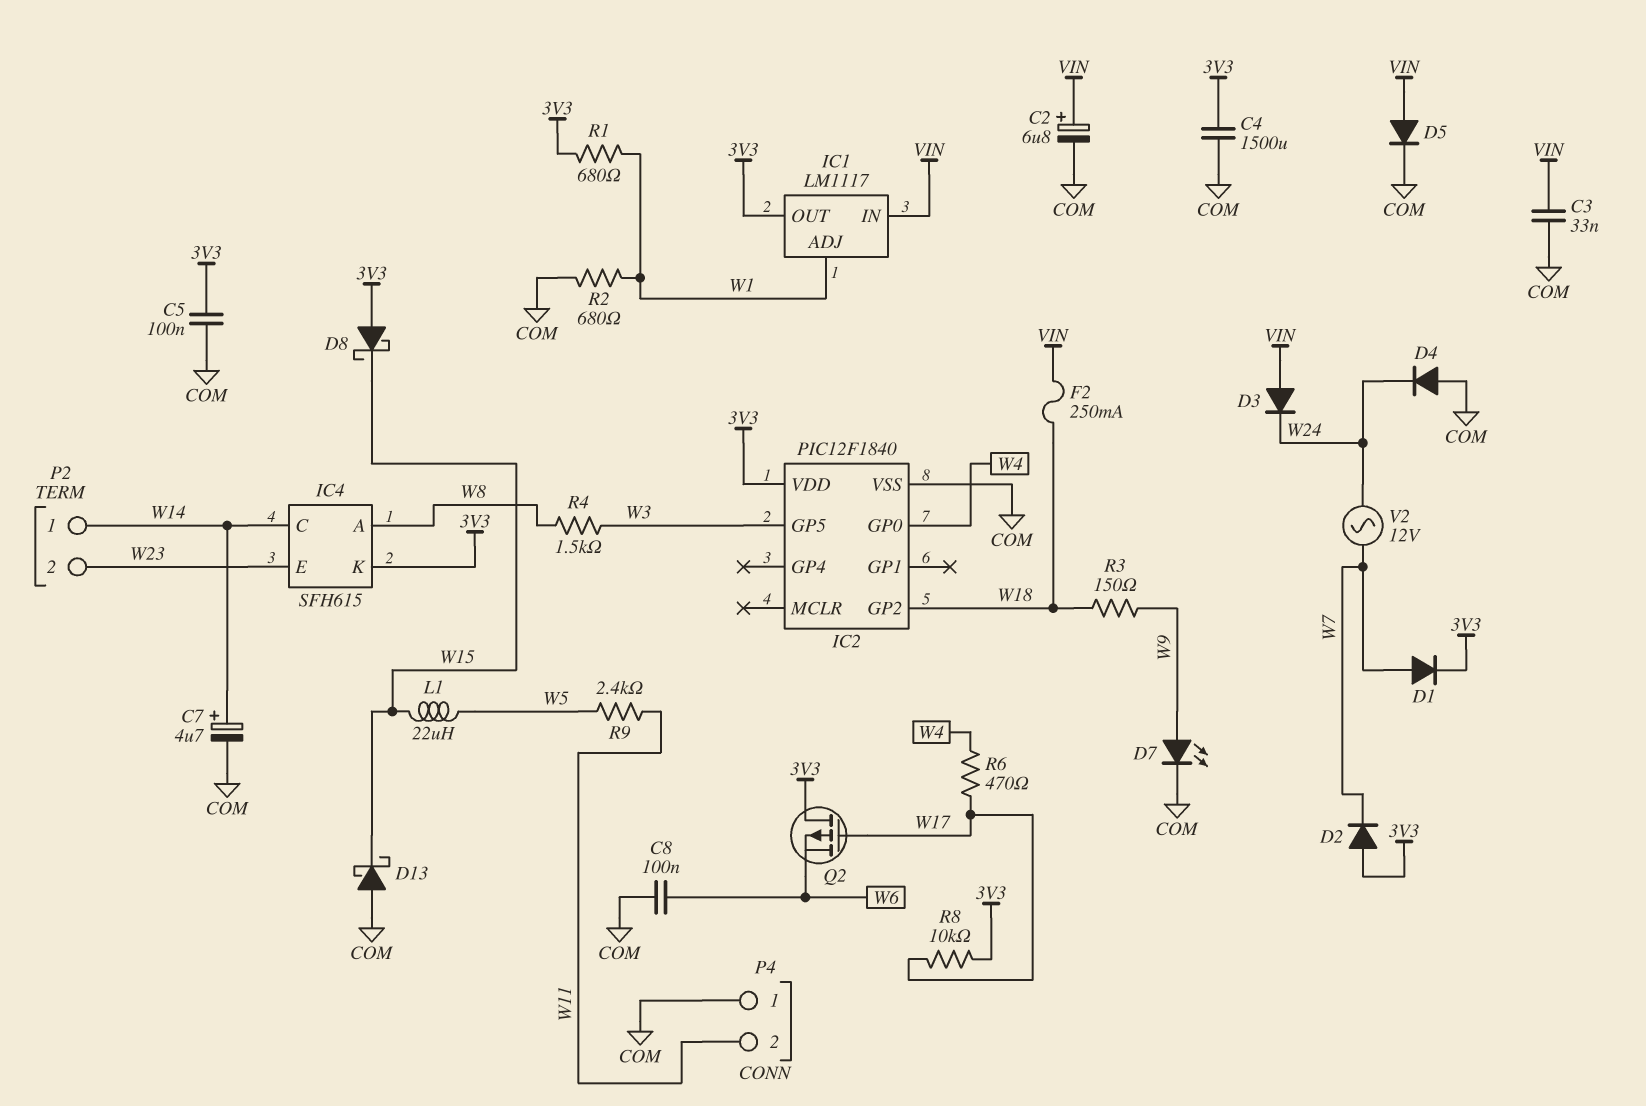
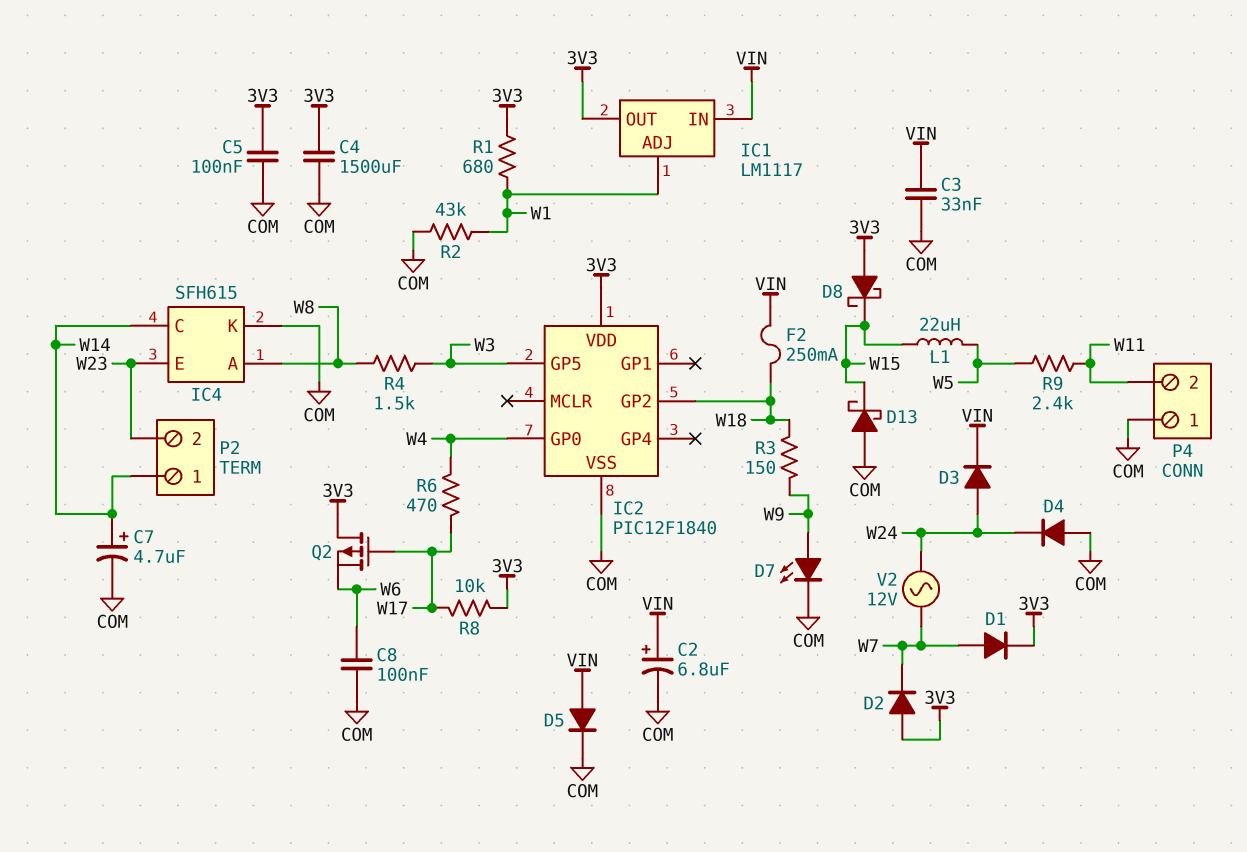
D3: diode (A VIN, K W24) -> diode (A W24, K VIN)
IC4 pin K: 3V3 -> COM
R2: 680 (COM, W1) -> 43k (COM, W1)

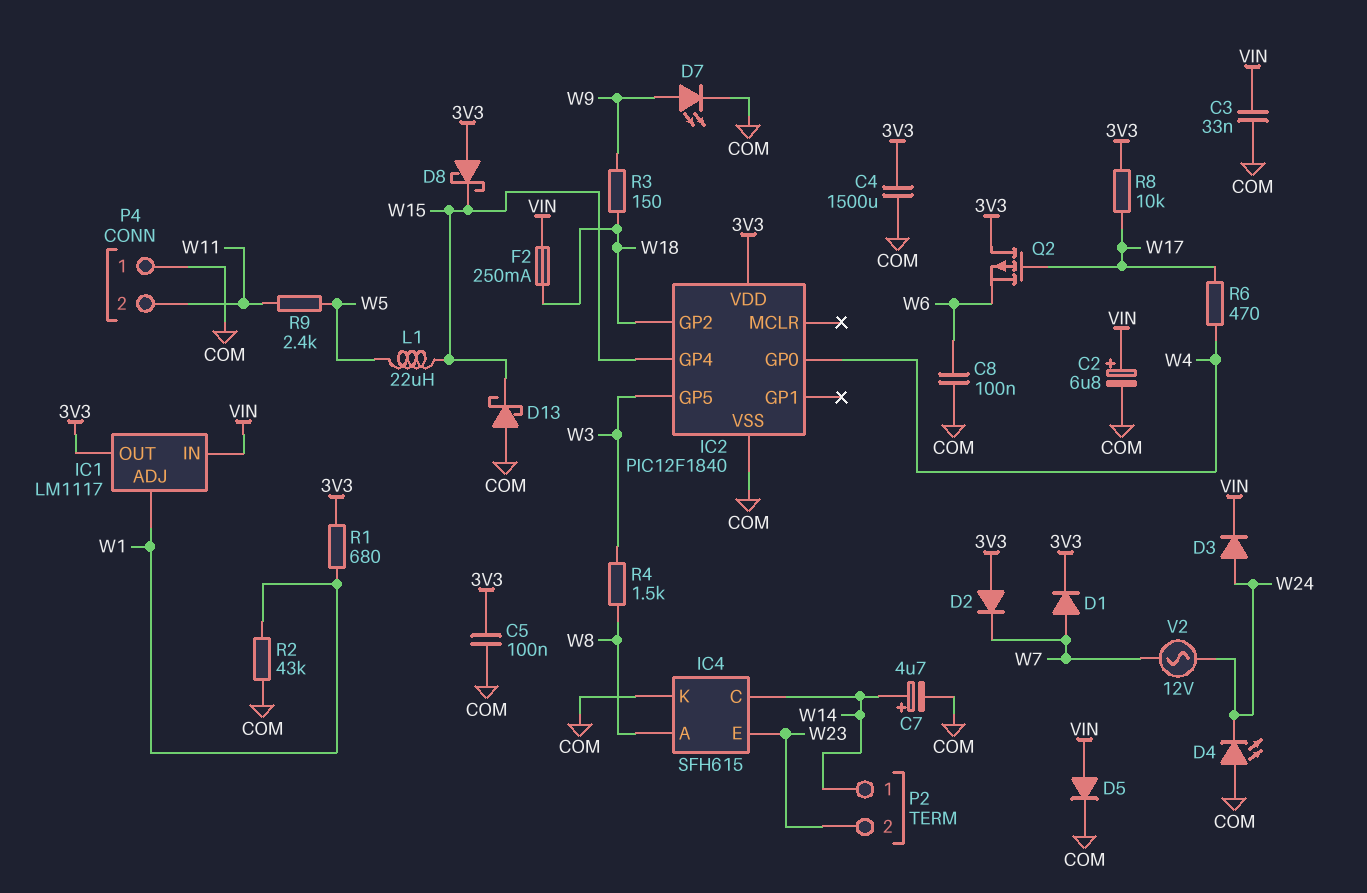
D4: diode (A COM, K W24) -> LED (A COM, K W24)
IC2 pin GP4: none -> W15

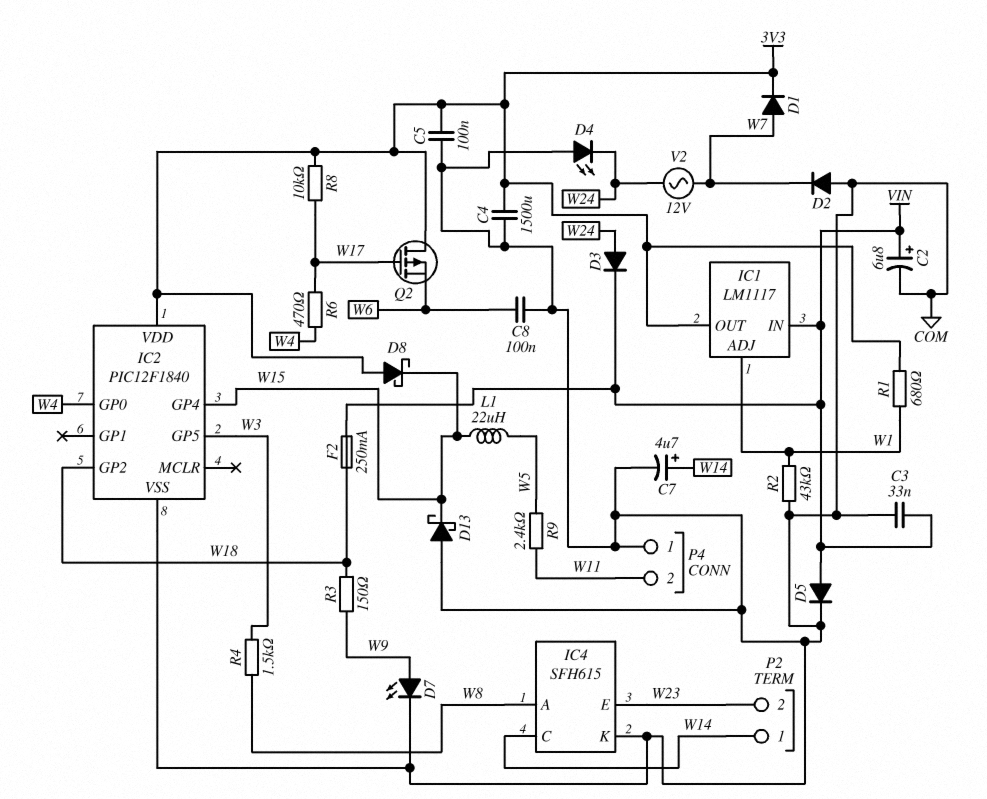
D2: diode (A 3V3, K W7) -> diode (A COM, K W7)

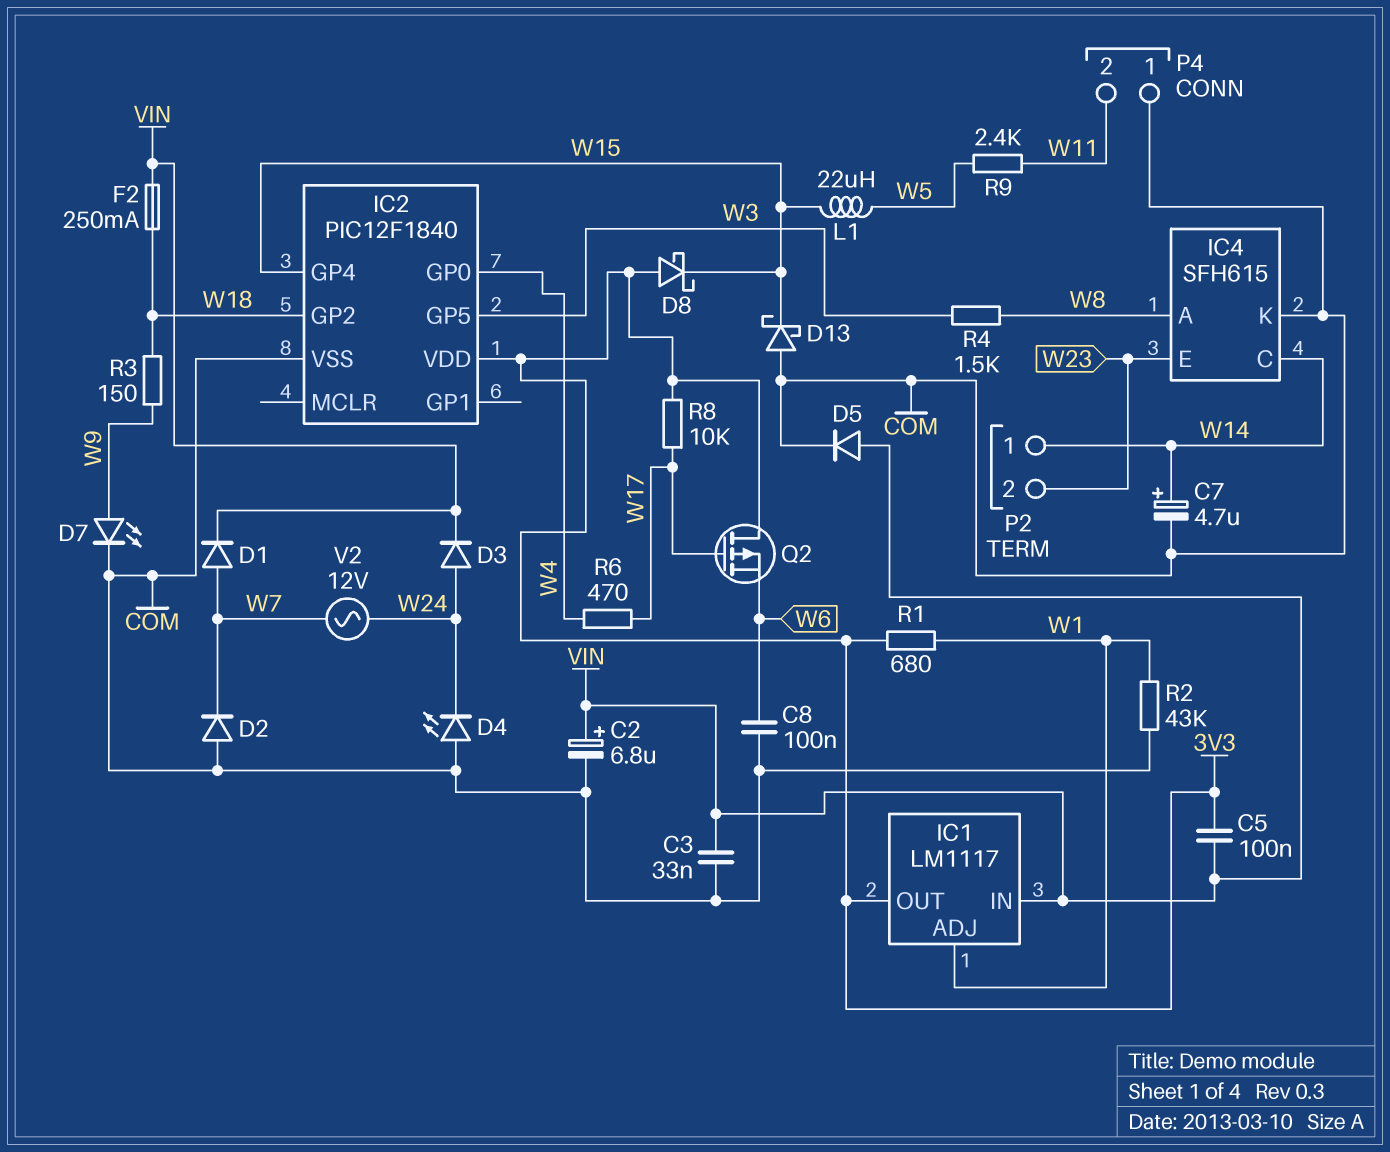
C4: 1500uF (3V3, COM) -> none
C5: 100nF (3V3, COM) -> 100nF (3V3, VIN)
D1: diode (A W7, K 3V3) -> diode (A W7, K VIN)

